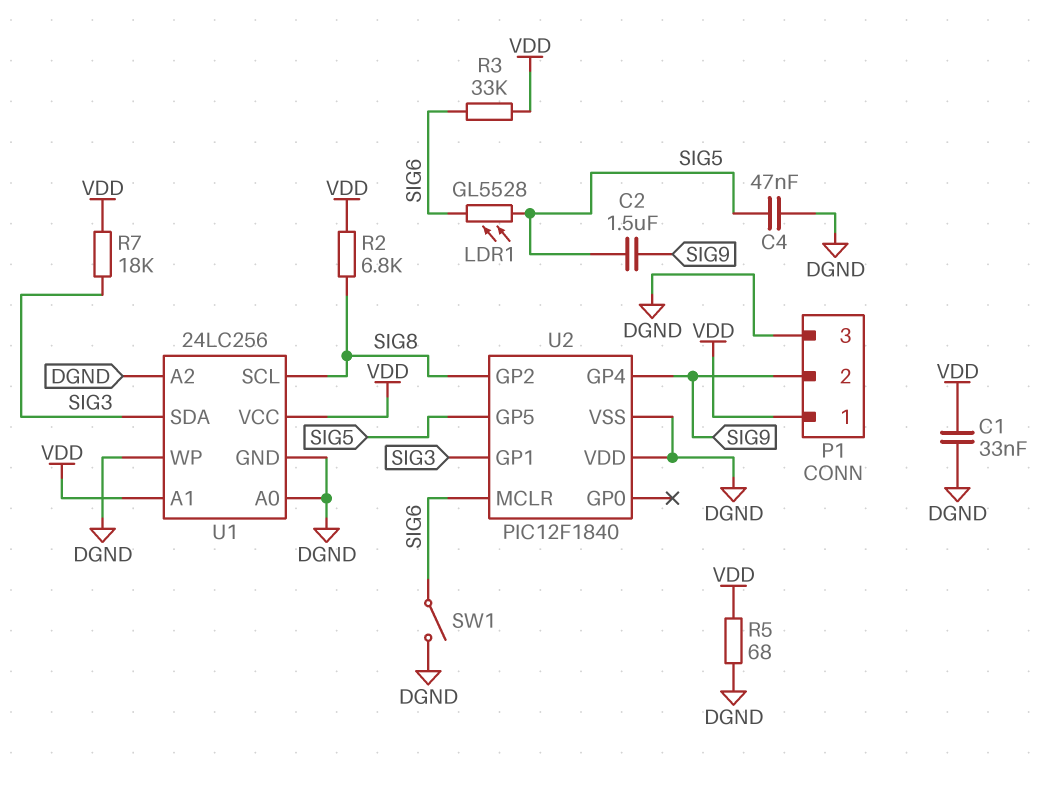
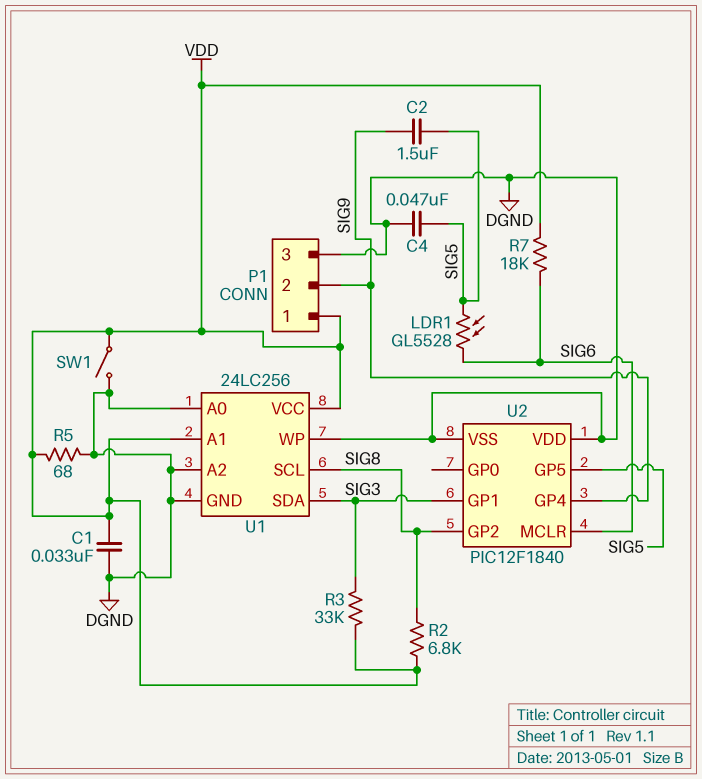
R3: 33k (SIG6, VDD) -> 33k (SIG3, VDD)
R7: 18k (SIG3, VDD) -> 18k (SIG6, VDD)
SW1: switch (DGND, SIG6) -> switch (DGND, VDD)

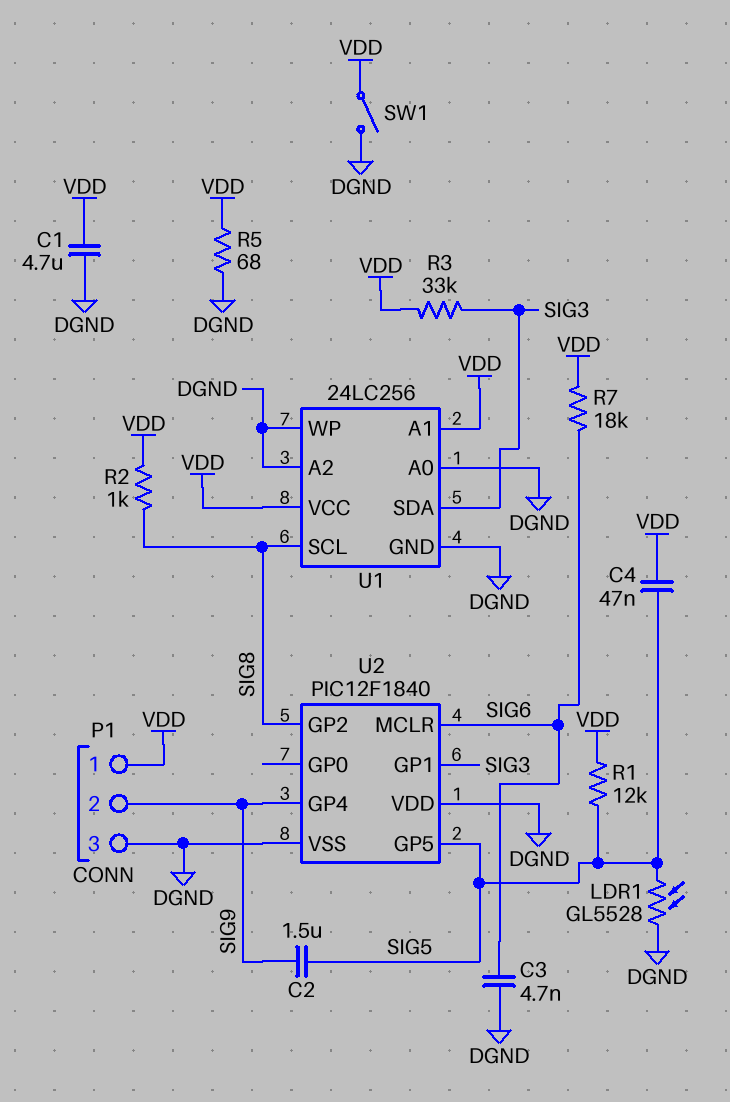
C1: 33nF (DGND, VDD) -> 4.7uF (DGND, VDD)
C3: none -> 4.7nF (DGND, SIG6)
C4: 47nF (DGND, SIG5) -> 47nF (SIG5, VDD)
LDR1: GL5528 (SIG5, SIG6) -> GL5528 (DGND, SIG5)
R1: none -> 12k (SIG5, VDD)
R2: 6.8k (SIG8, VDD) -> 1k (SIG8, VDD)

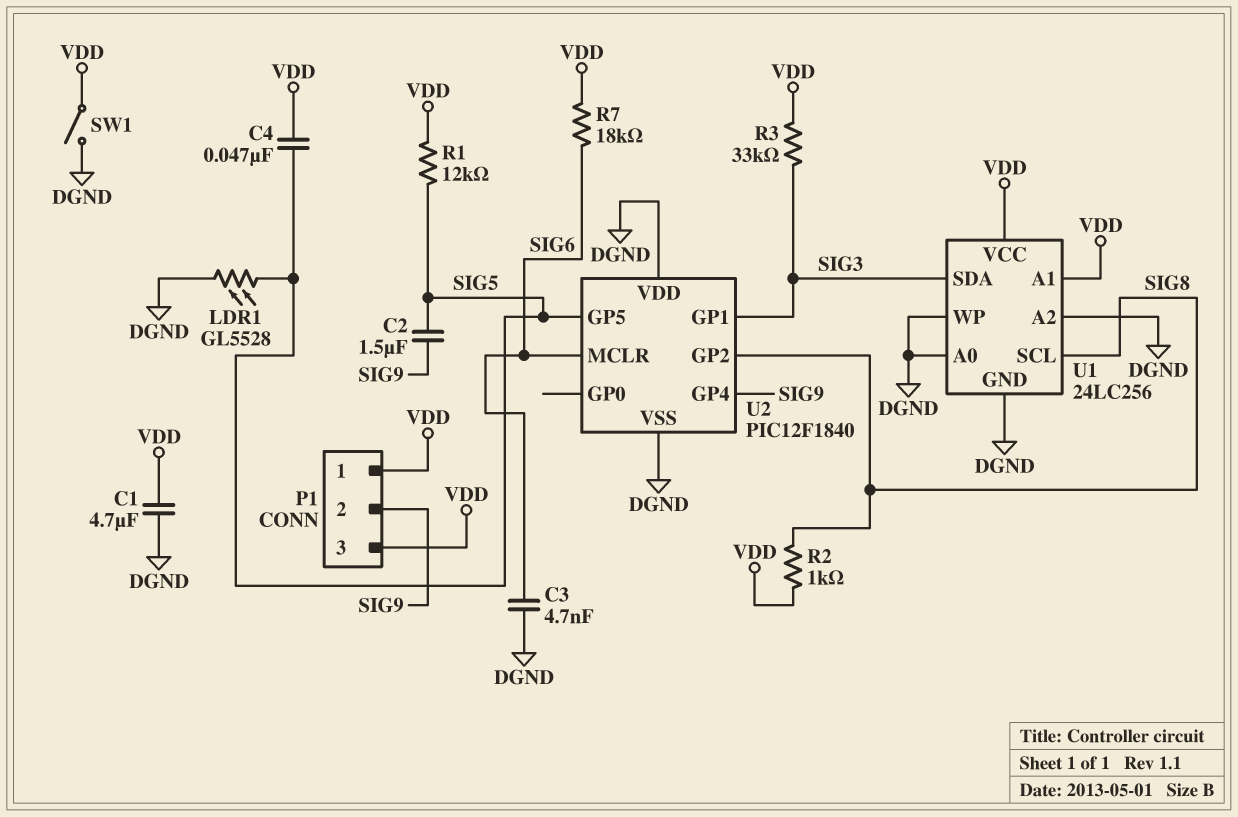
P1 pin 3: DGND -> VDD
R5: 68 (DGND, VDD) -> none

